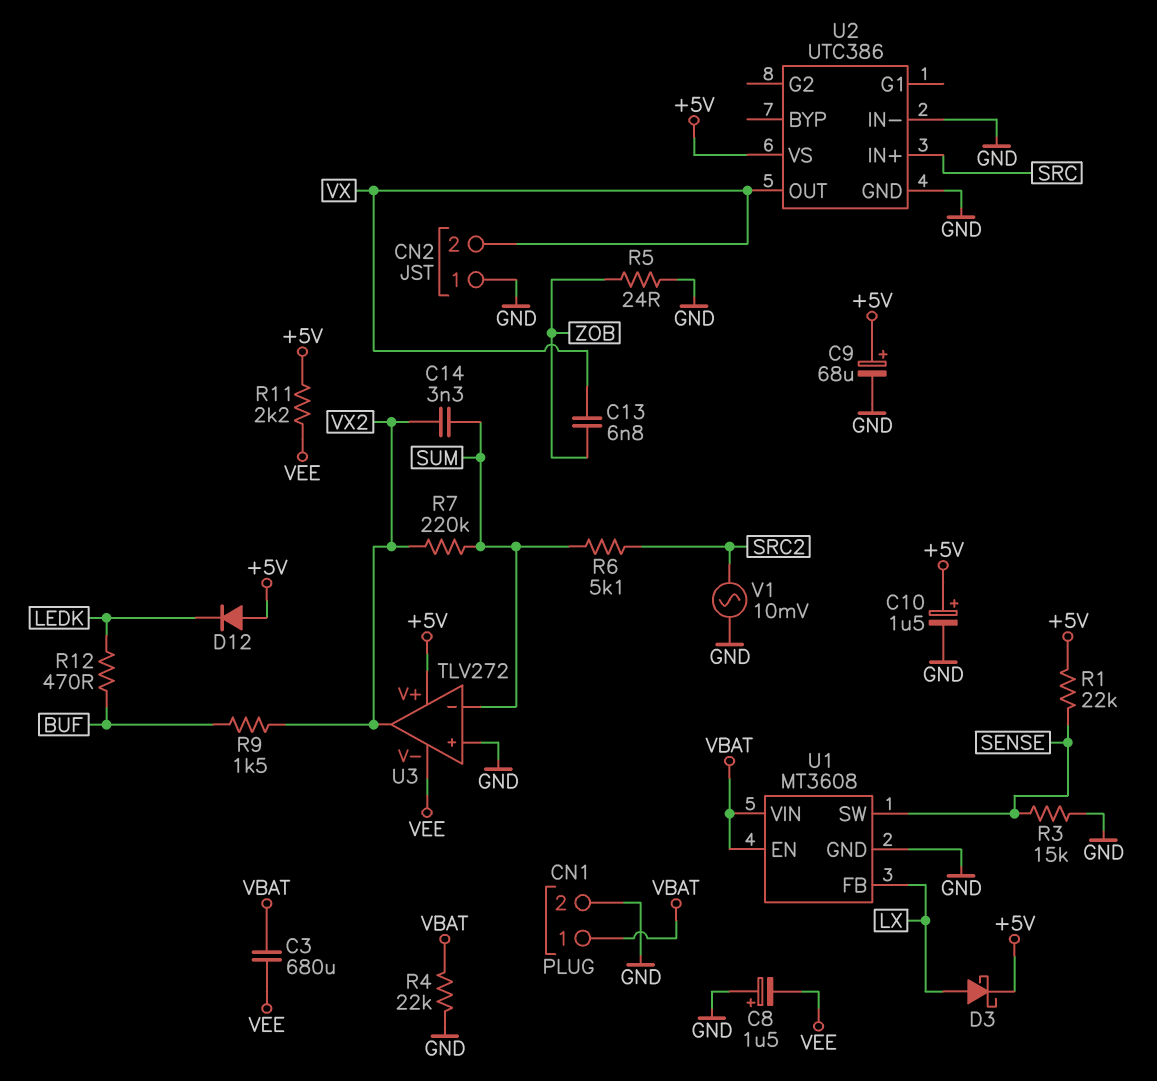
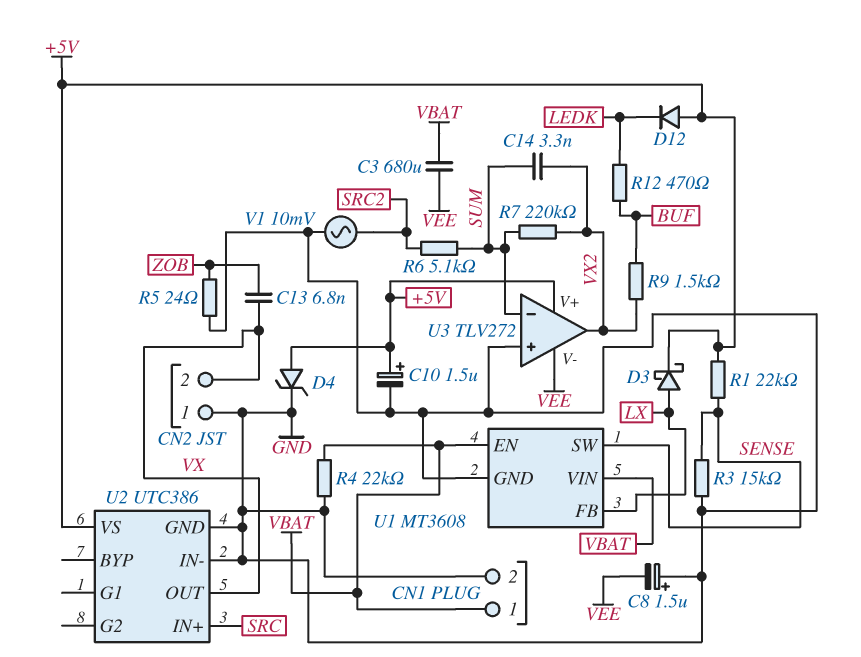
C9: 68uF (plus +5V, minus GND) -> none
D4: none -> zener (A +5V, K GND)
R11: 2.2k (+5V, VEE) -> none

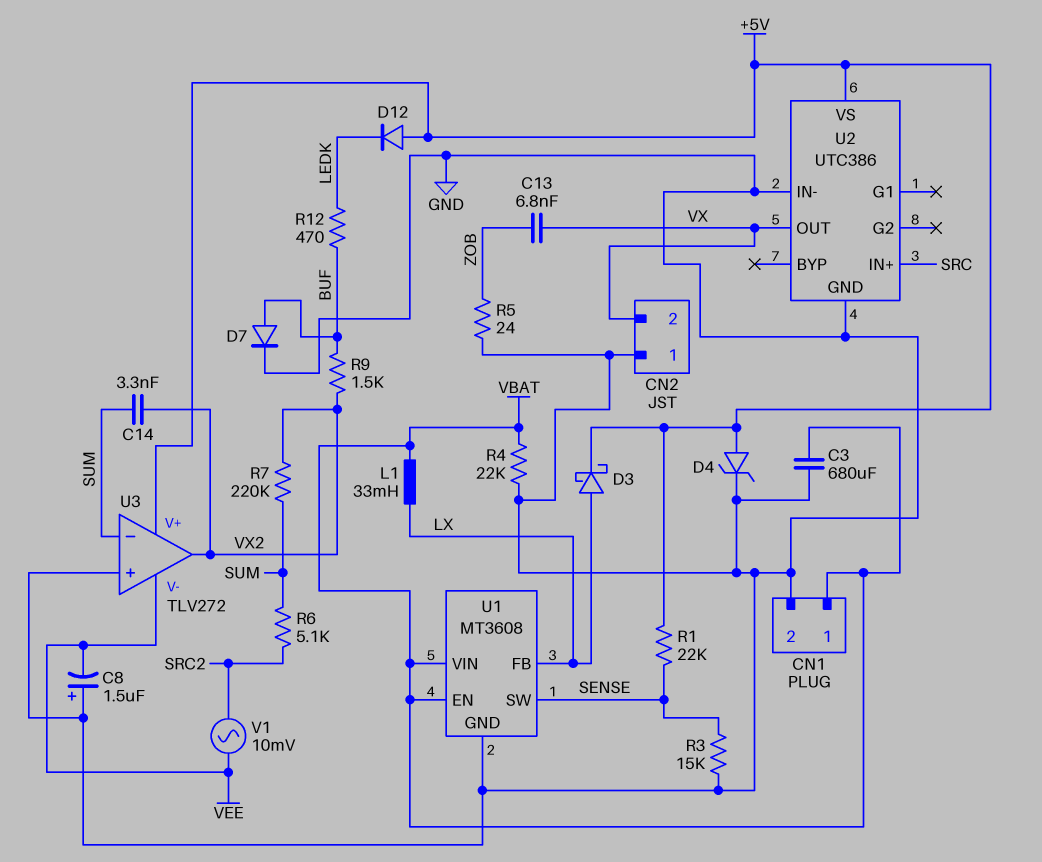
C3: 680uF (VBAT, VEE) -> 680uF (GND, VBAT)
C10: 1.5uF (plus +5V, minus GND) -> none
D7: none -> diode (A BUF, K GND)
L1: none -> 33mH (LX, VBAT)
V1: AC 10mV (GND, SRC2) -> AC 10mV (SRC2, VEE)

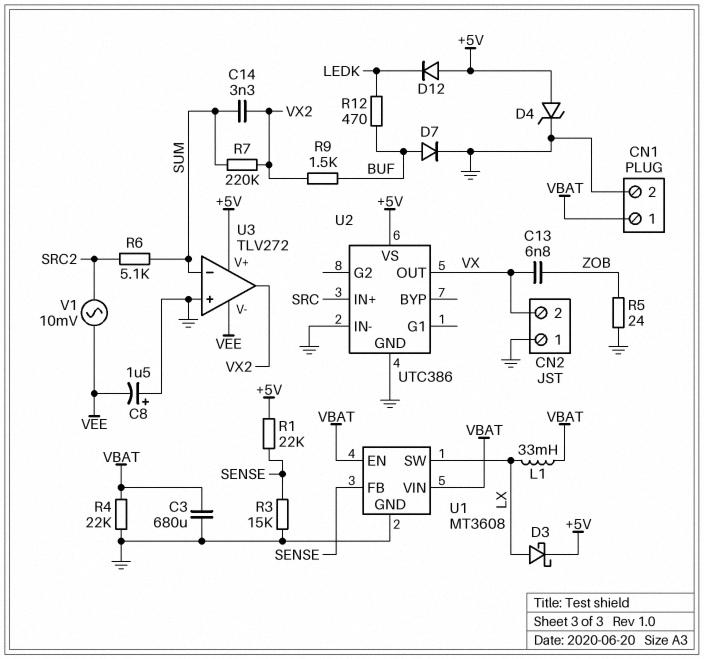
U1 pin FB: LX -> SENSE
U1 pin SW: SENSE -> LX

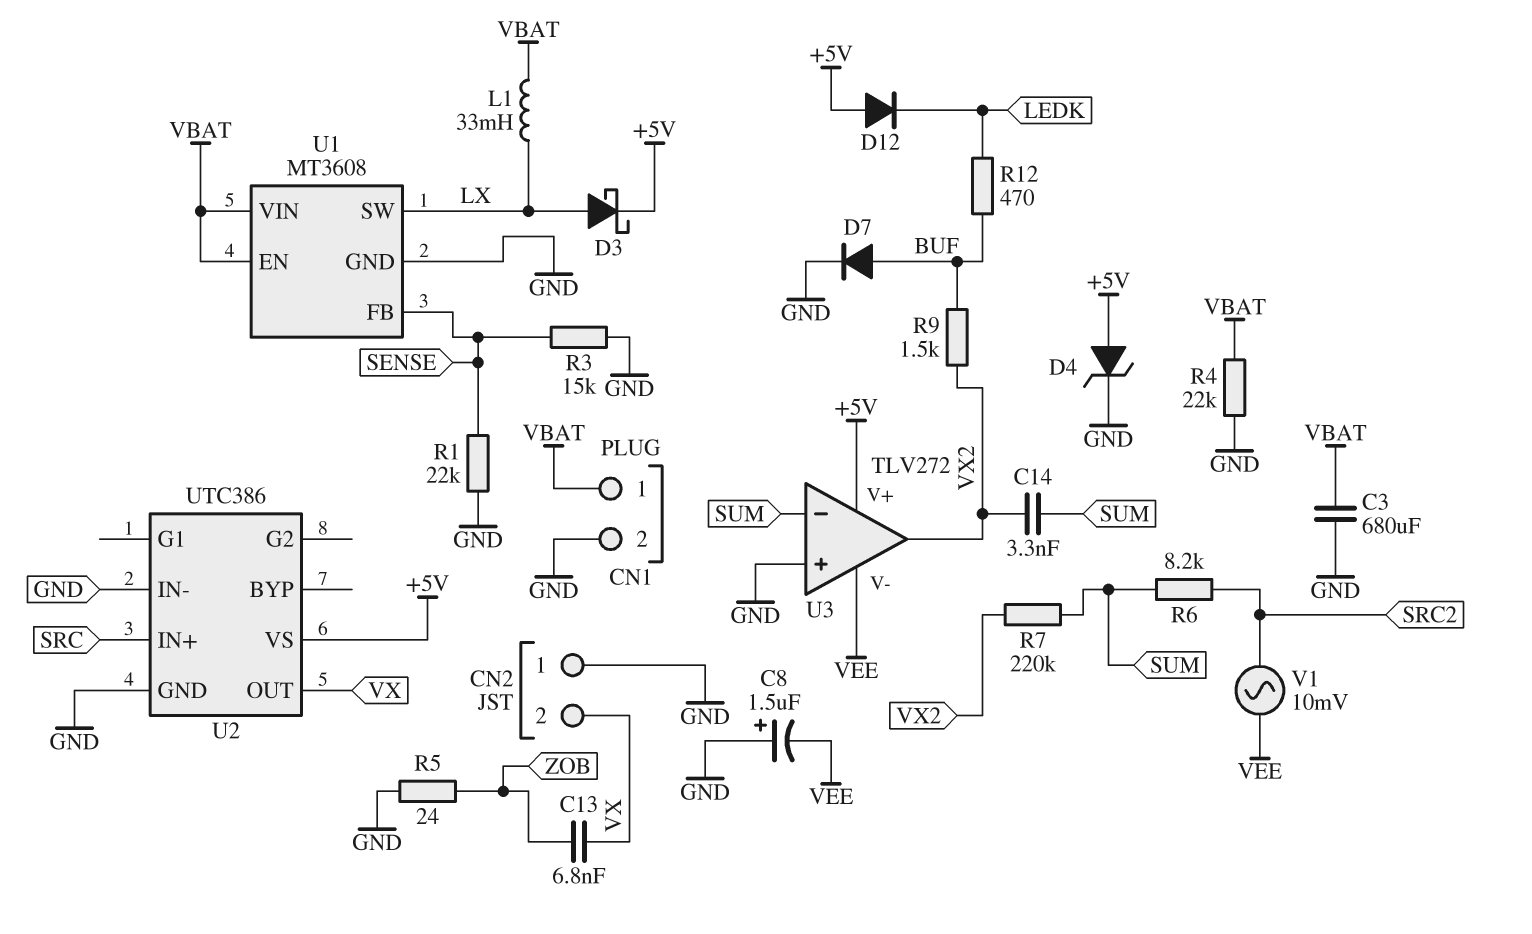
R1: 22k (+5V, SENSE) -> 22k (GND, SENSE)
R6: 5.1k (SRC2, SUM) -> 8.2k (SRC2, SUM)

